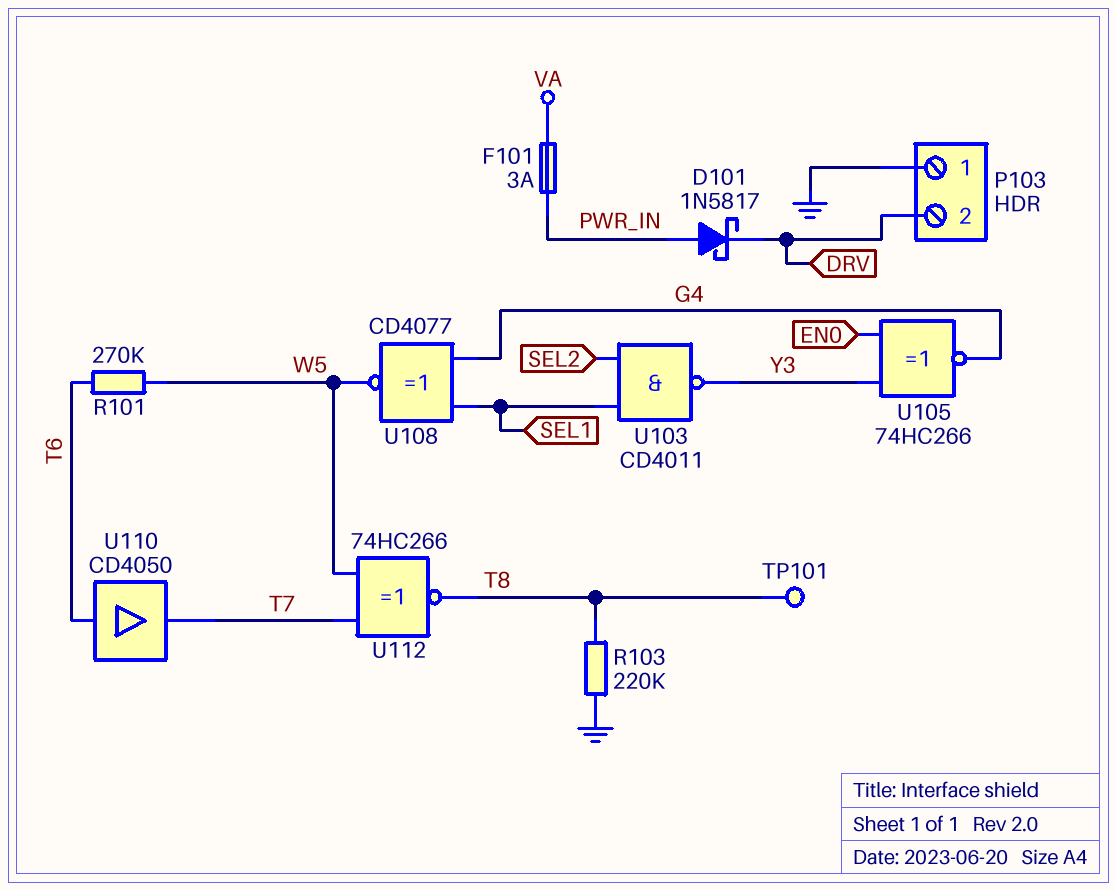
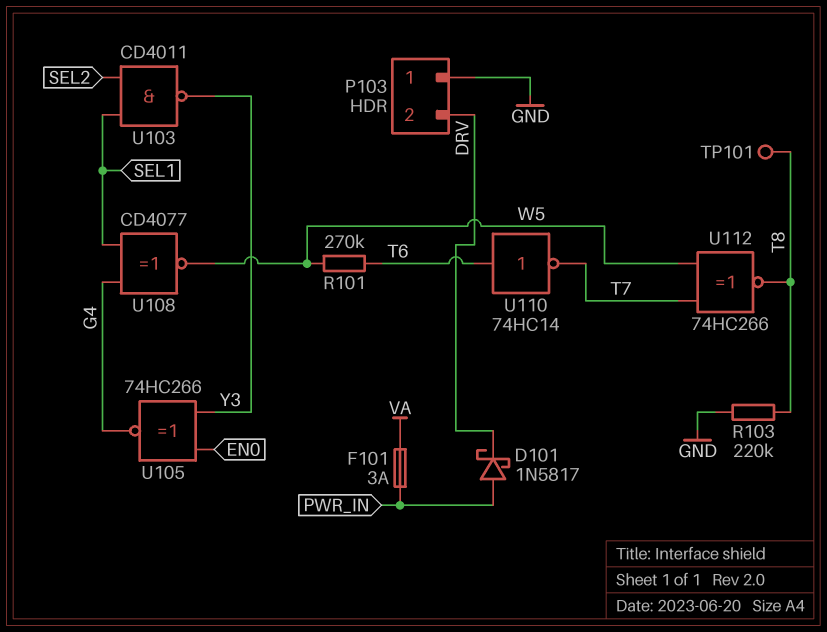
U110: buffer CD4050 (in T6, out T7) -> NOT 74HC14 (in T6, out T7)

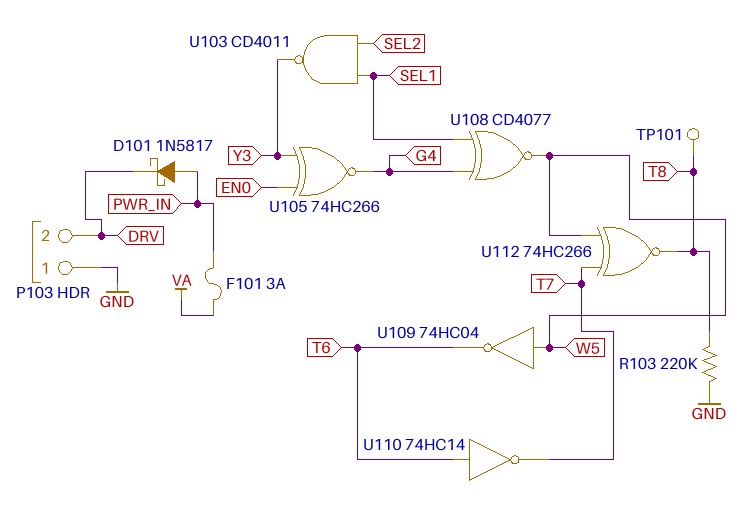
R101: 270k (T6, W5) -> none
U109: none -> NOT 74HC04 (in W5, out T6)

